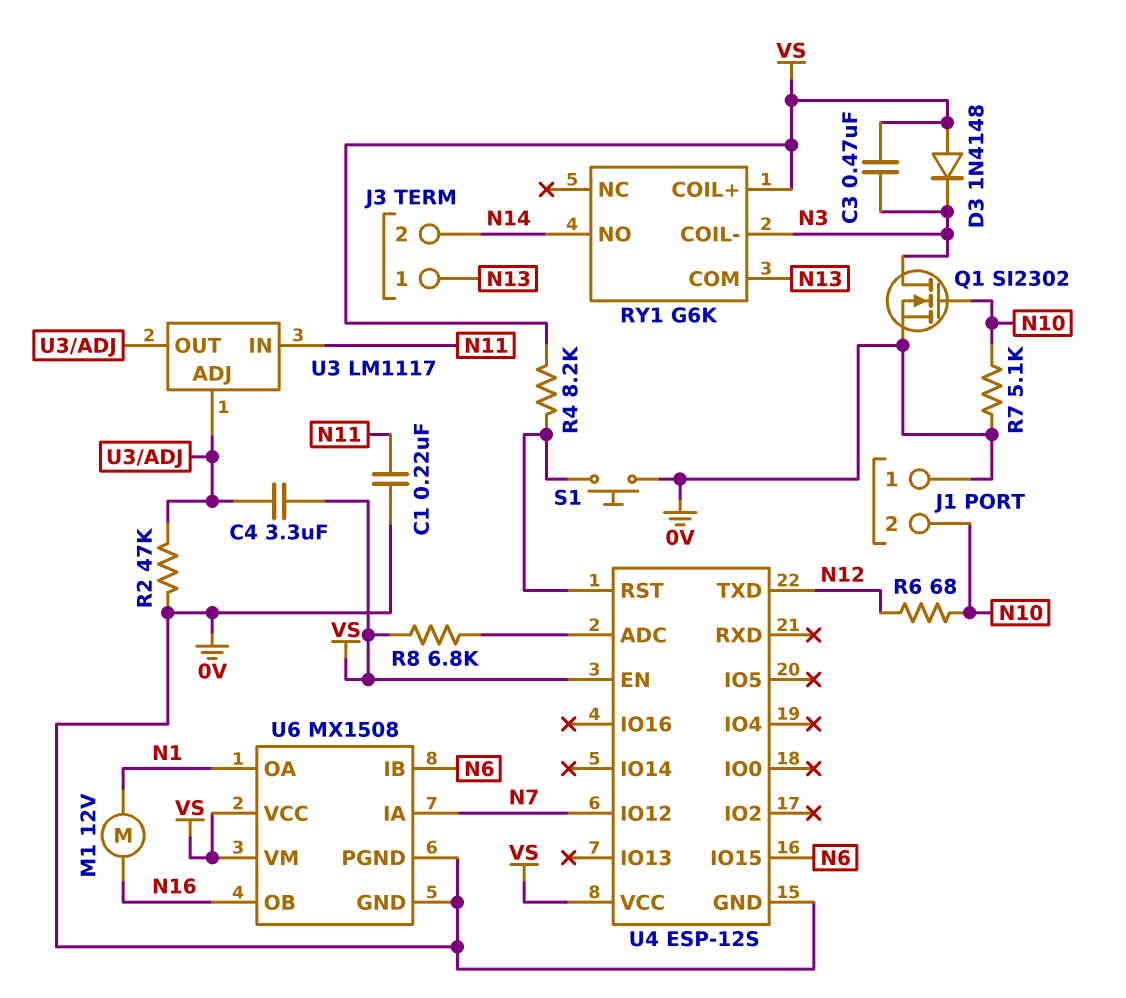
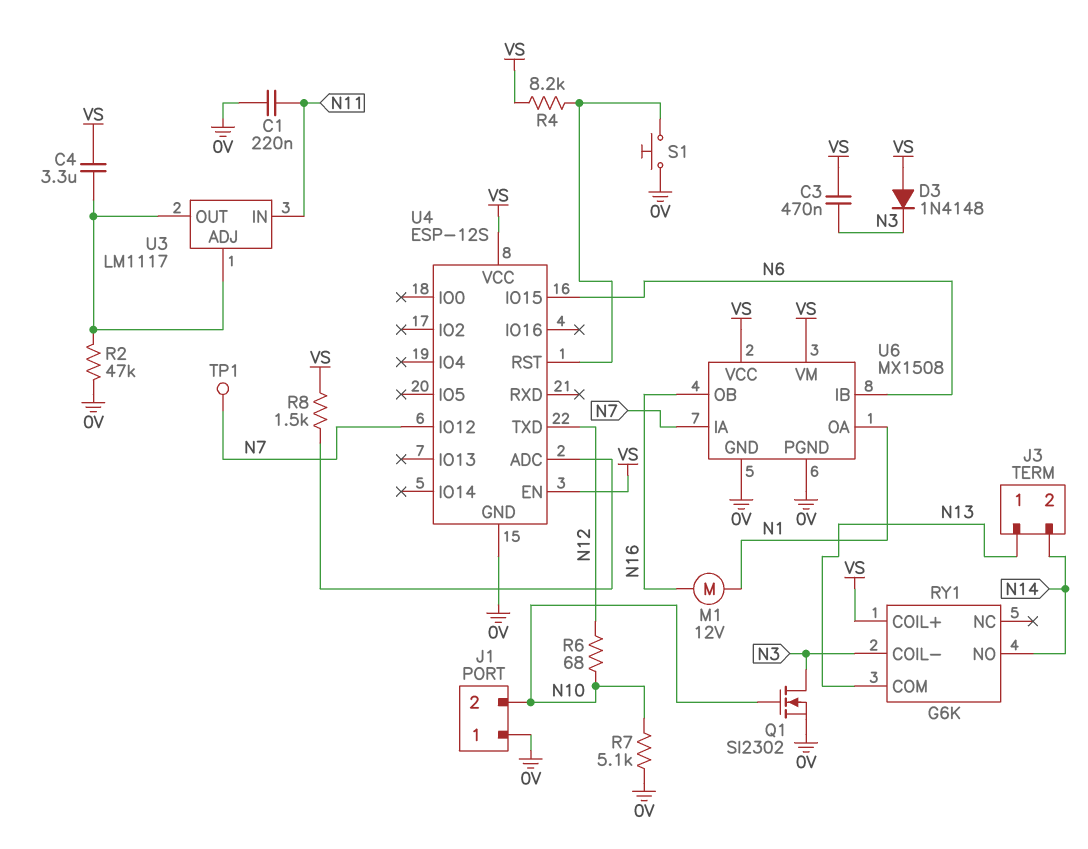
R8: 6.8k (U4/ADC, VS) -> 1.5k (U4/ADC, VS)
TP1: none -> test point (N7)

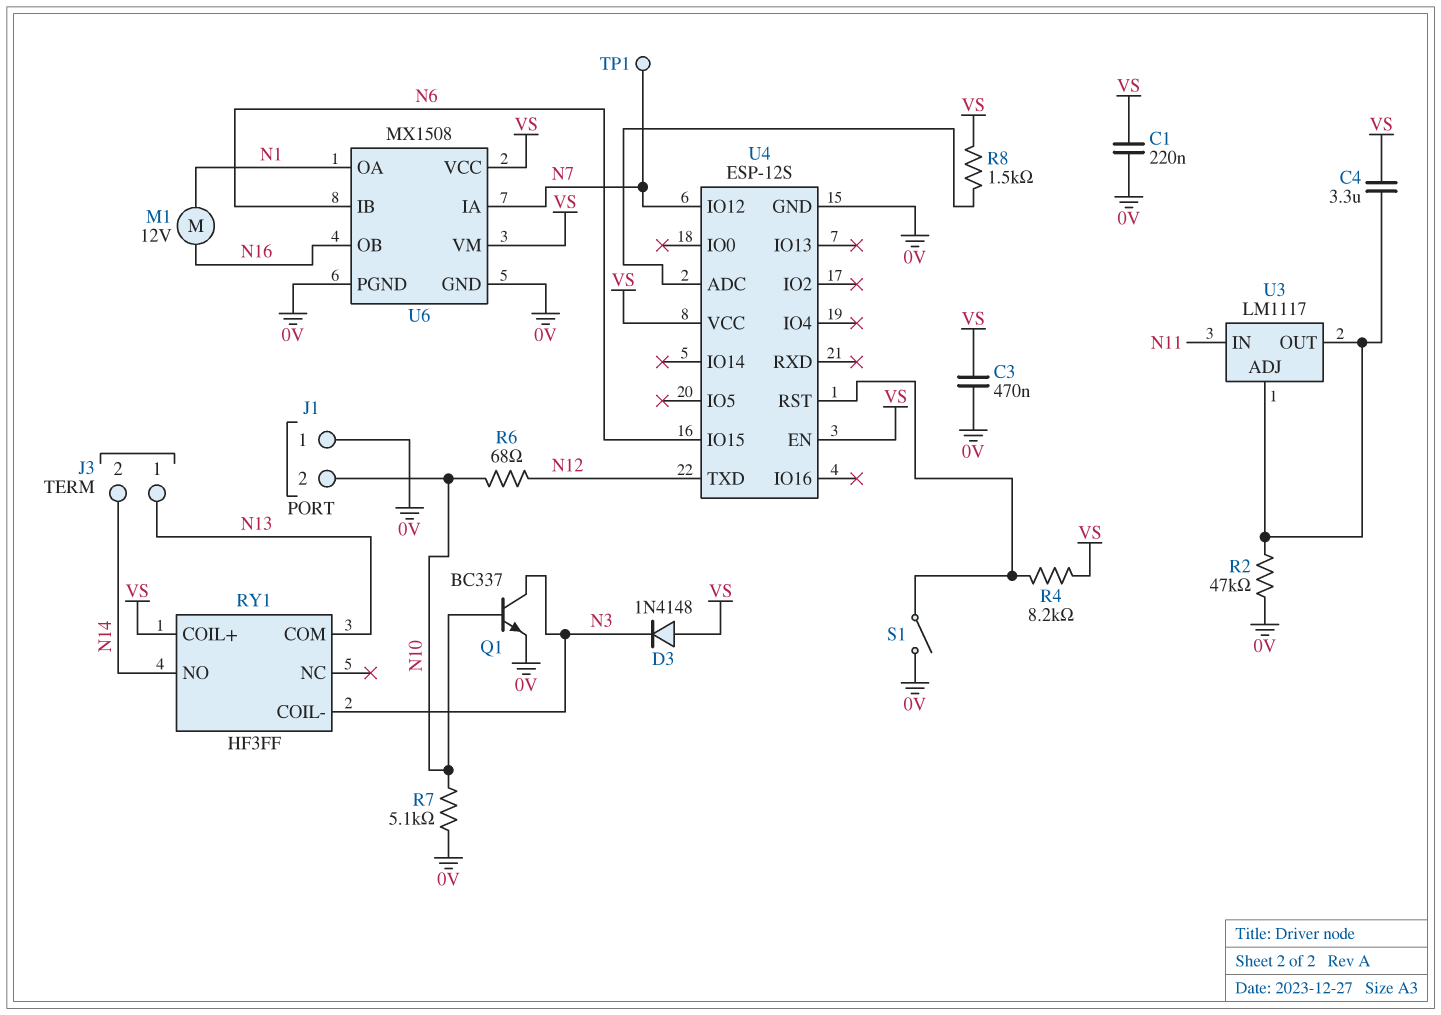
C1: 220nF (0V, N11) -> 220nF (0V, VS)
C3: 470nF (N3, VS) -> 470nF (0V, VS)
Q1: NMOS SI2302 (G N10, D N3, S 0V) -> NPN BC337 (B N10, C N3, E 0V)
RY1: G6K -> HF3FF
S1: button (0V, U4/RST) -> switch (0V, U4/RST)

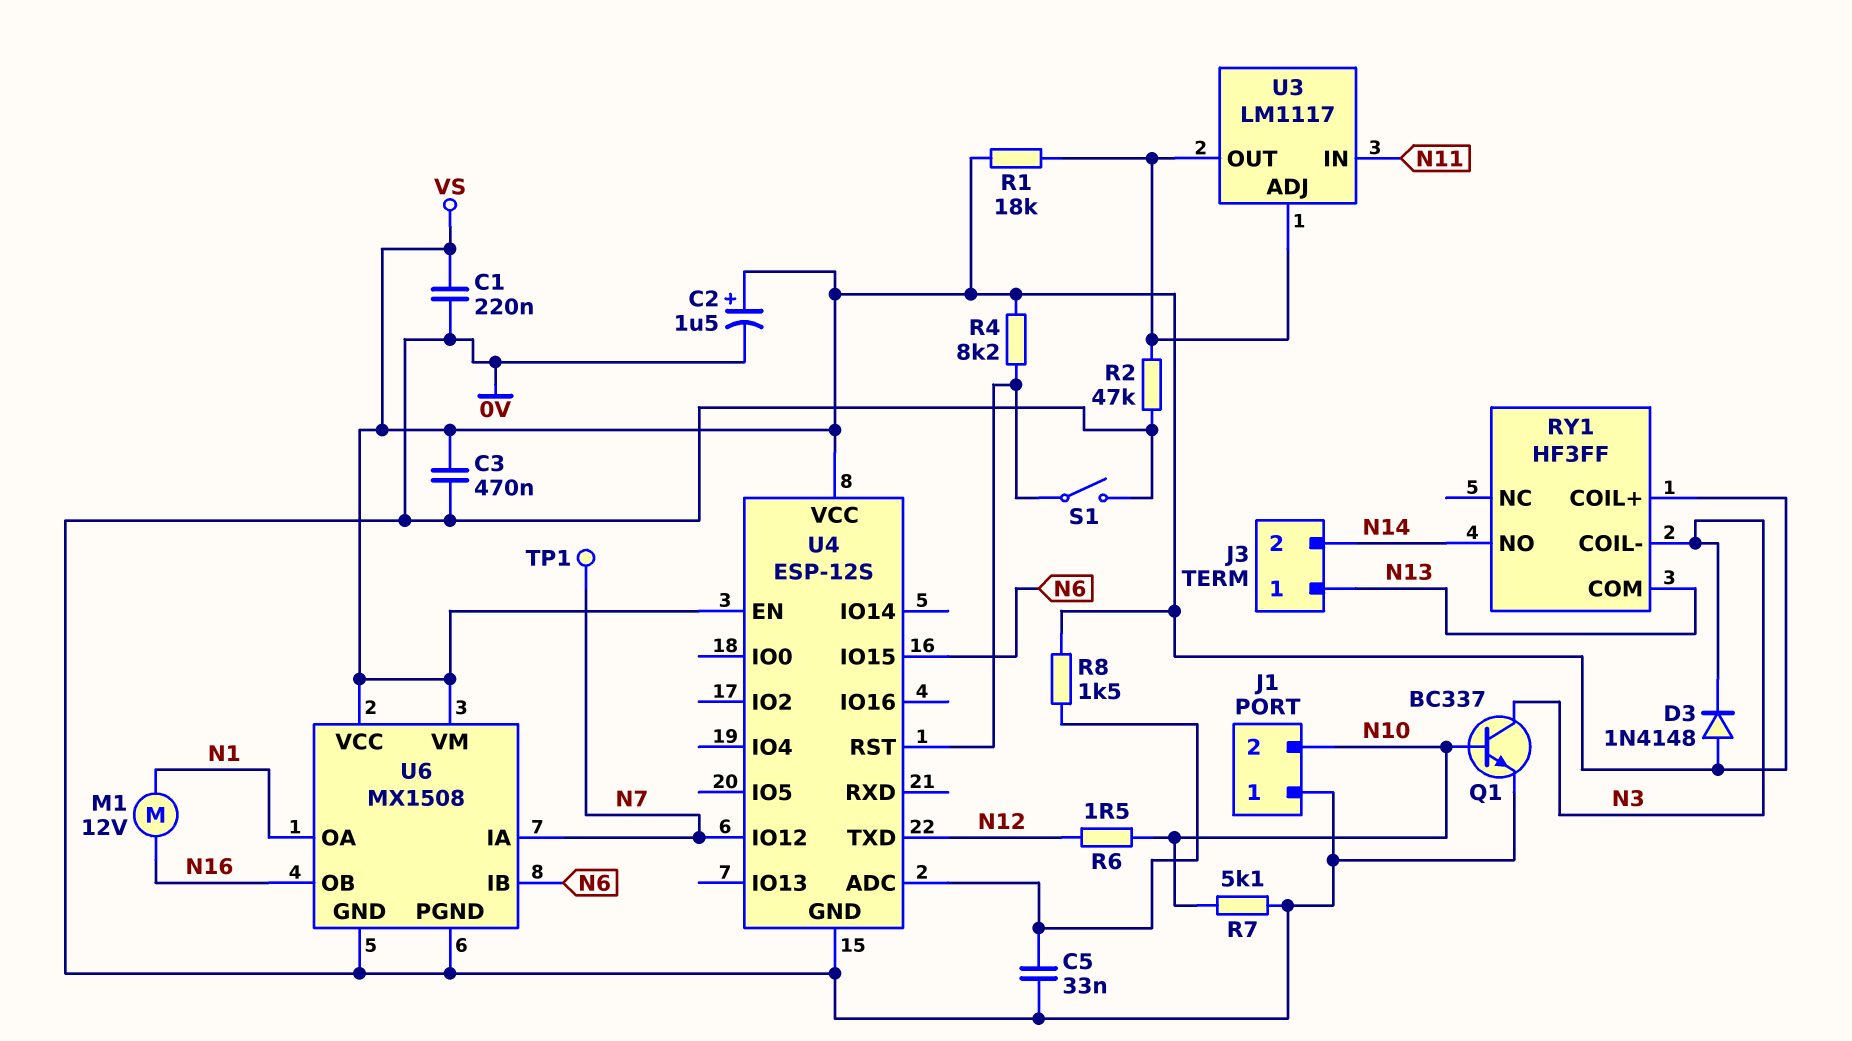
C2: none -> 1.5uF (plus VS, minus 0V)
C4: 3.3uF (U3/ADJ, VS) -> none
C5: none -> 33nF (0V, U4/ADC)
R1: none -> 18k (U3/ADJ, VS)
R6: 68 (N10, N12) -> 1.5 (N10, N12)

